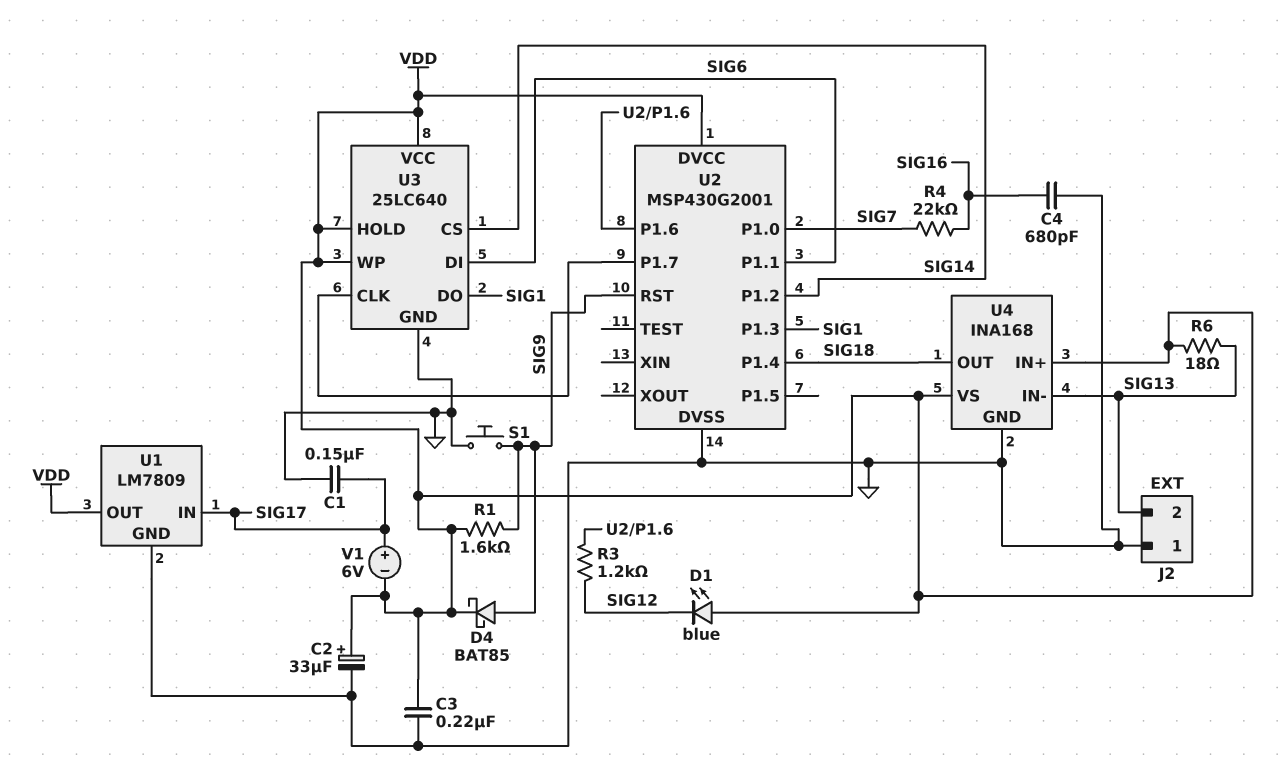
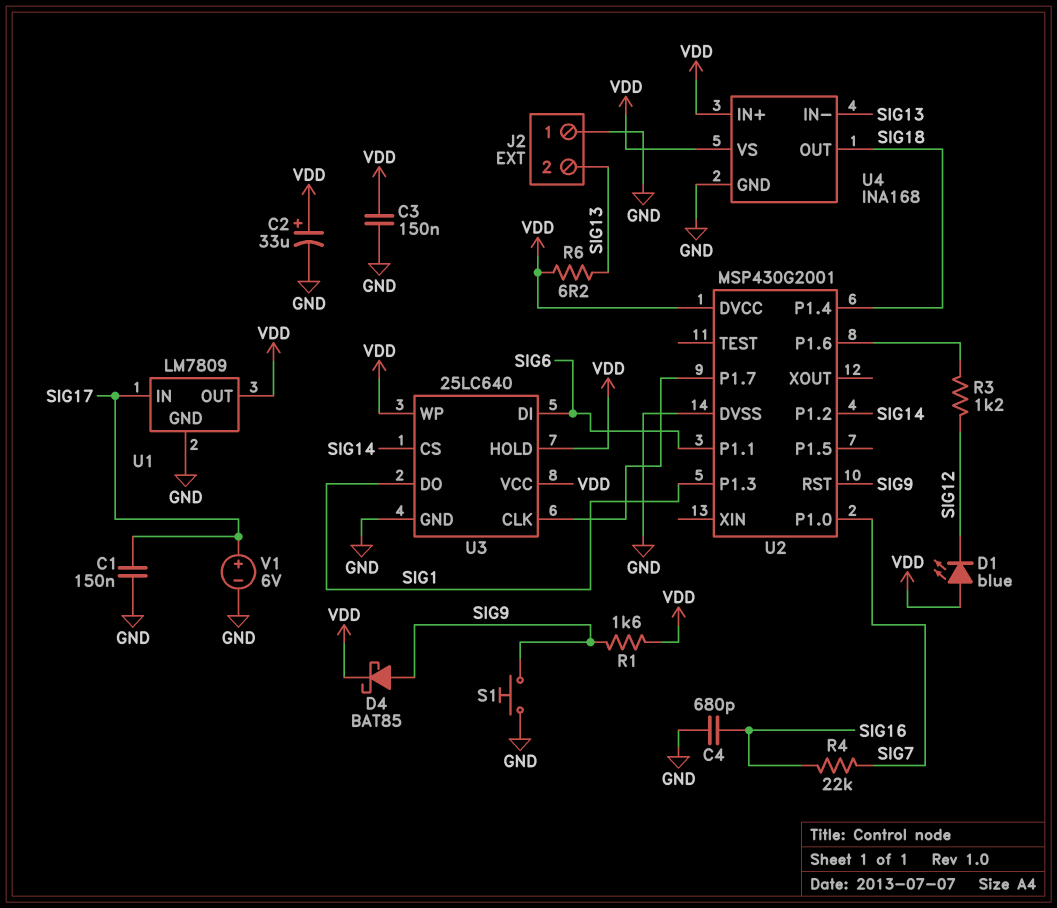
C3: 220nF (GND, VDD) -> 150nF (GND, VDD)
R6: 18 (SIG13, VDD) -> 6.2 (SIG13, VDD)
V1: 6V (plus SIG17, minus VDD) -> 6V (plus SIG17, minus GND)

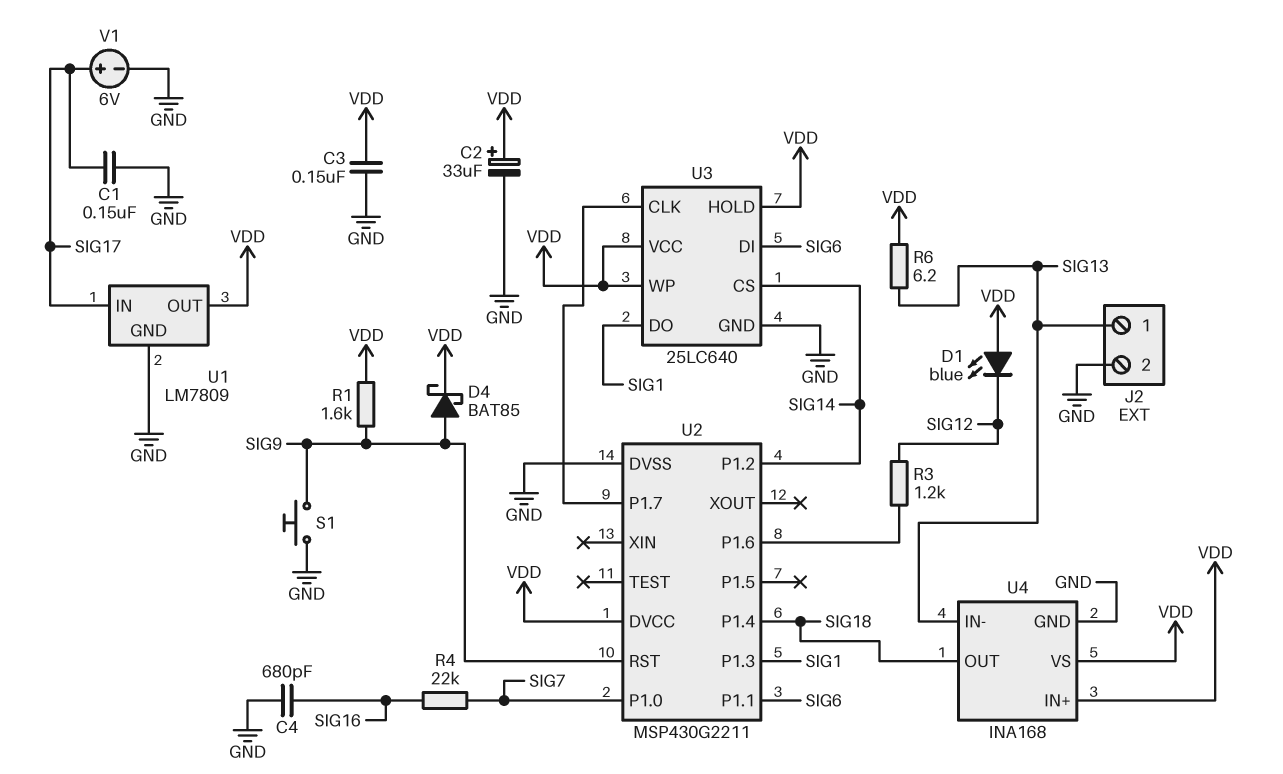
J2 pin 1: GND -> SIG13
J2 pin 2: SIG13 -> GND
U2: MSP430G2001 -> MSP430G2211

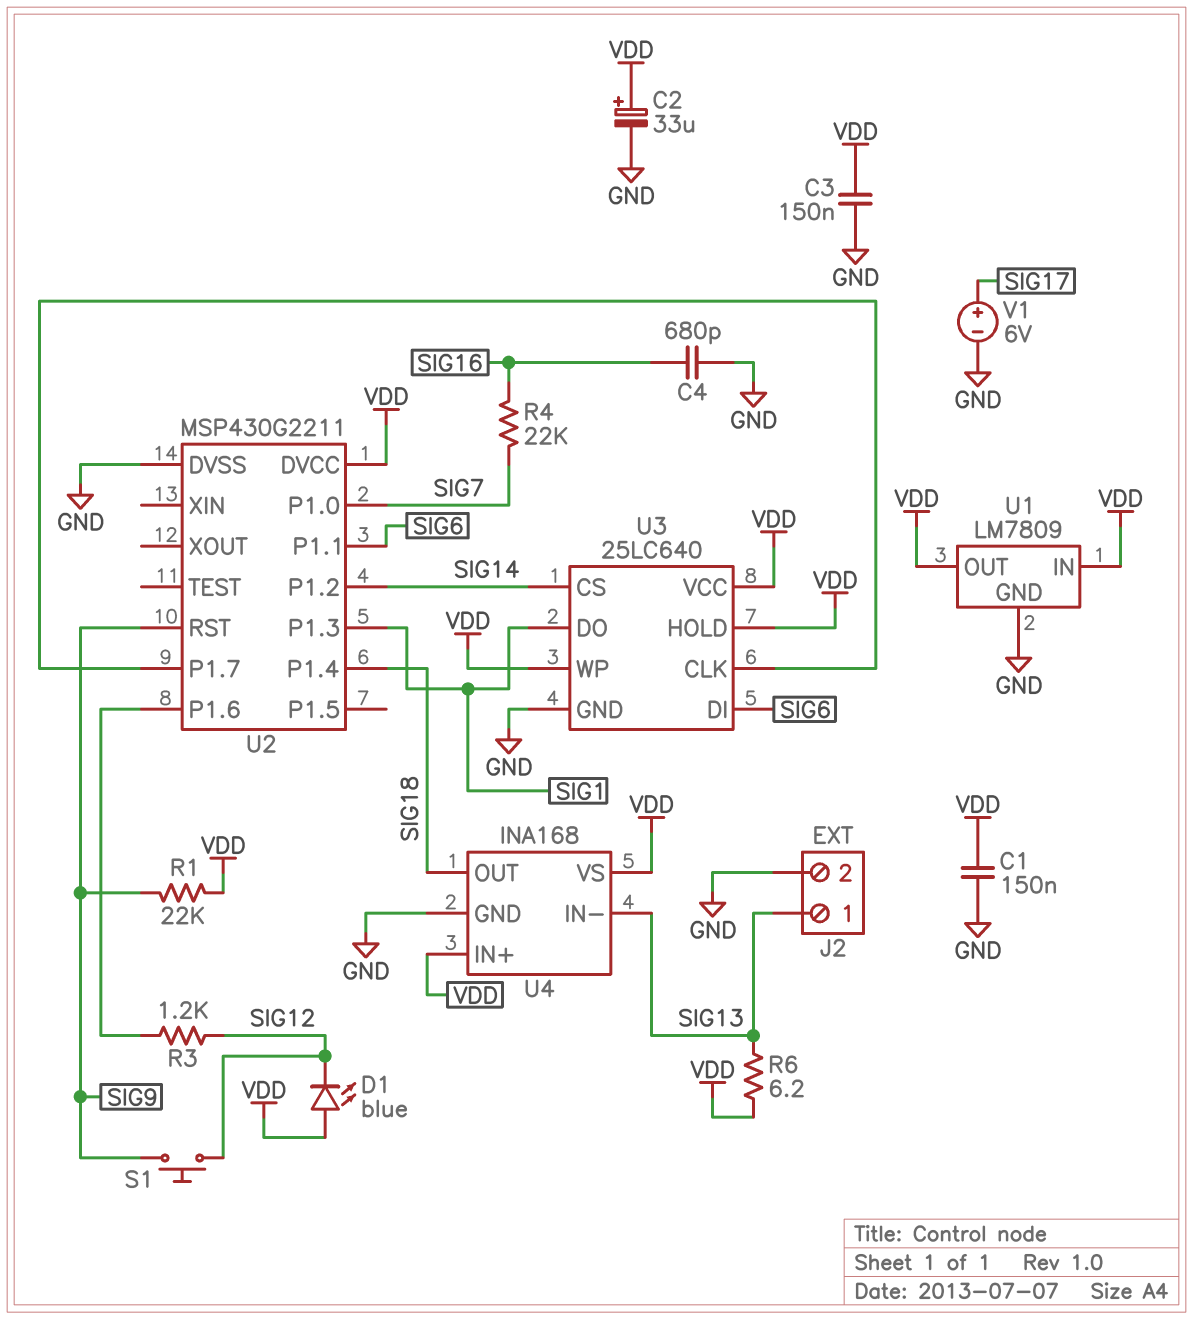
C1: 150nF (GND, SIG17) -> 150nF (GND, VDD)
D4: schottky BAT85 (A SIG9, K VDD) -> none
R1: 1.6k (SIG9, VDD) -> 22k (SIG9, VDD)
S1: button (GND, SIG9) -> button (SIG9, SIG12)
U1 pin IN: SIG17 -> VDD

